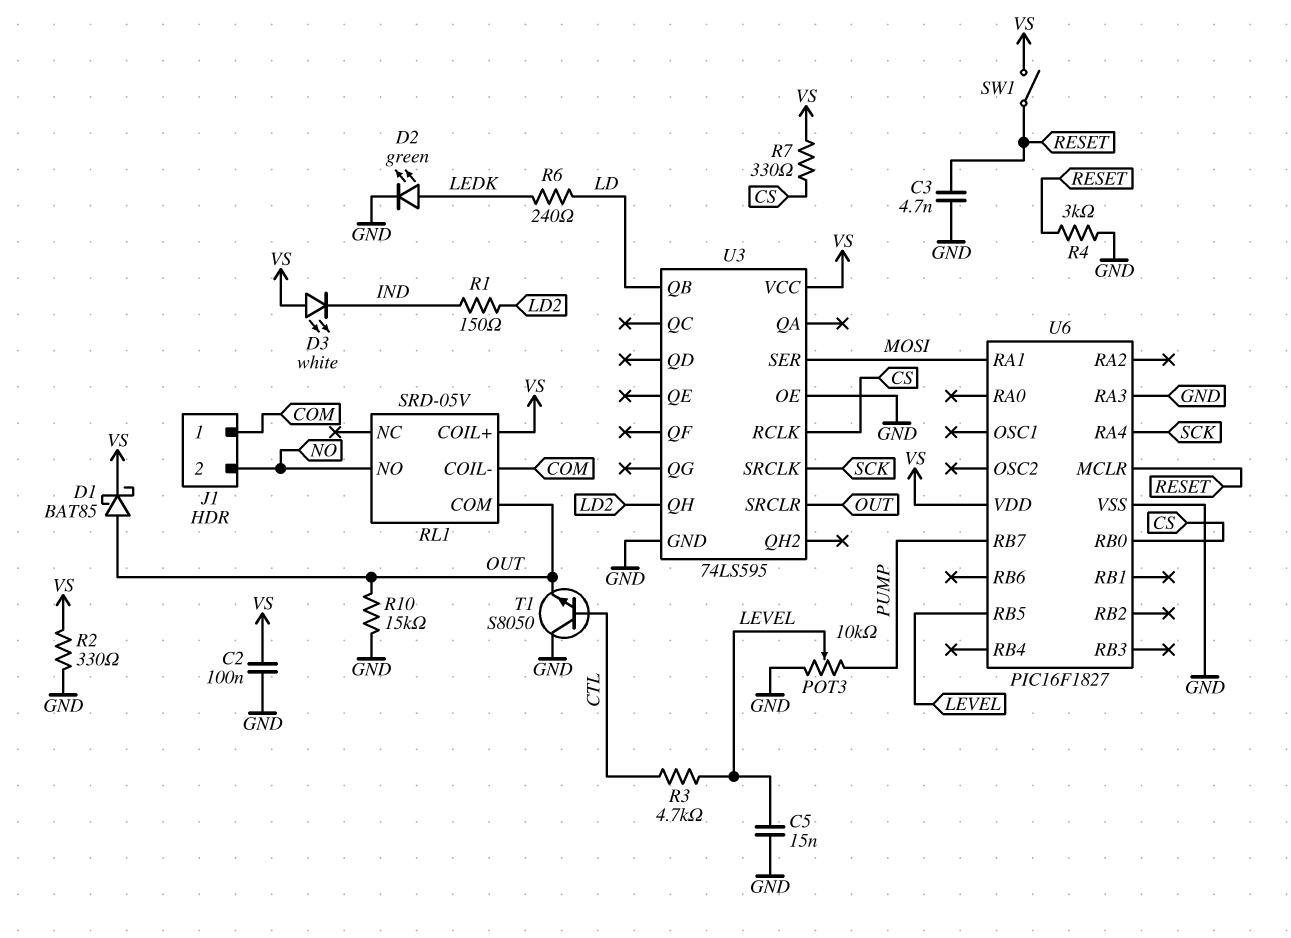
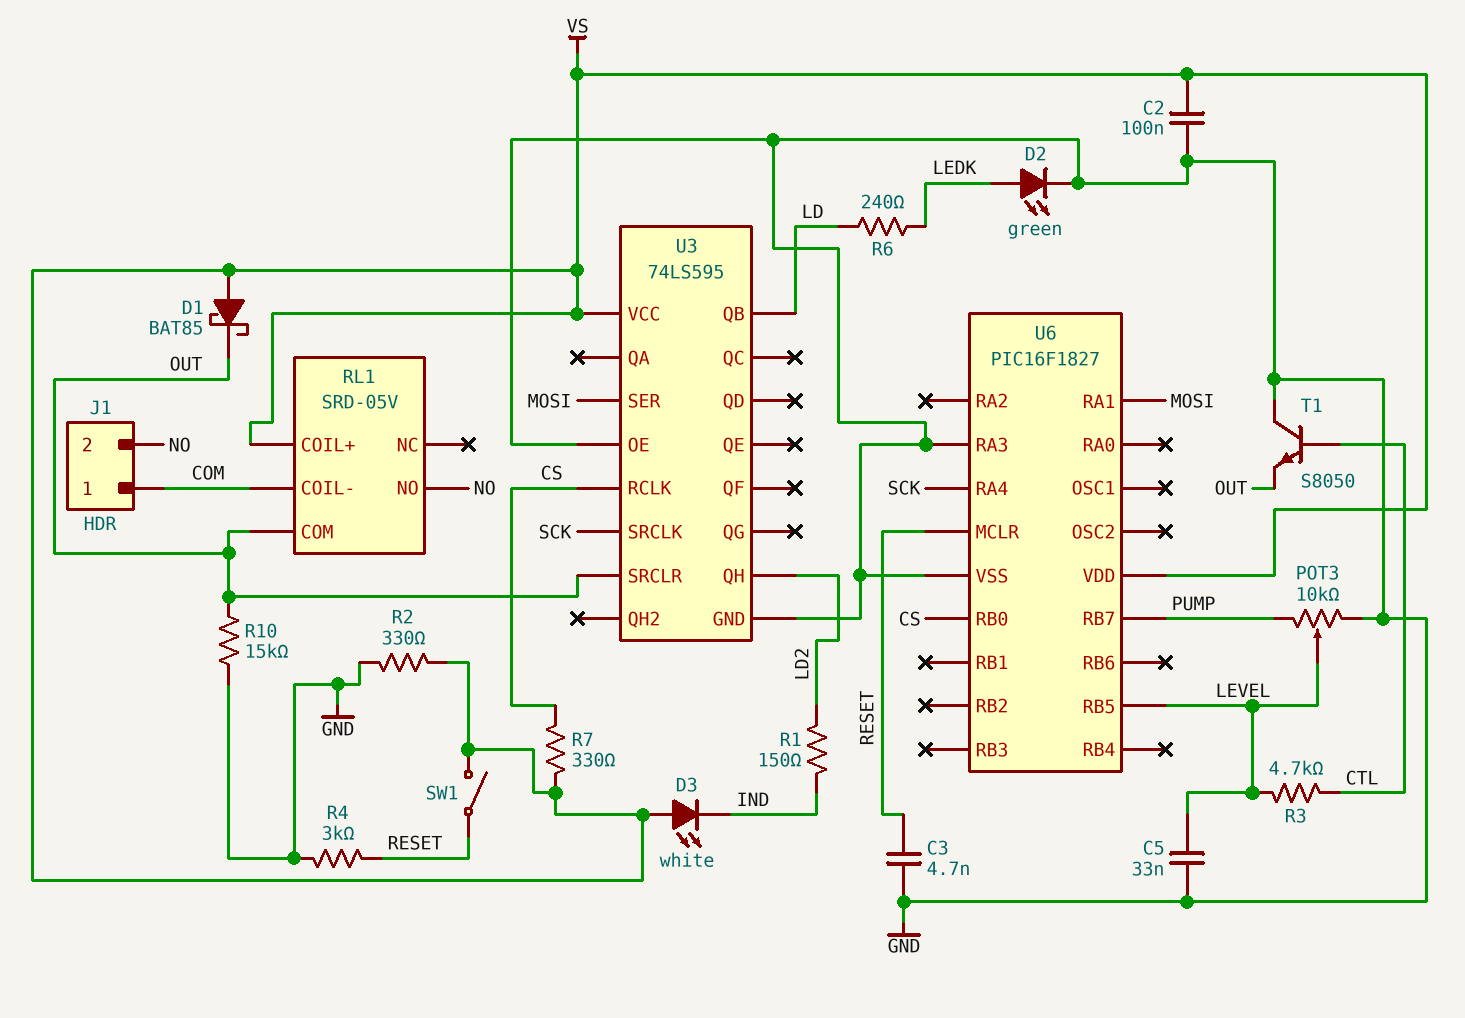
C5: 15nF (GND, LEVEL) -> 33nF (GND, LEVEL)
D1: schottky BAT85 (A OUT, K VS) -> schottky BAT85 (A VS, K OUT)

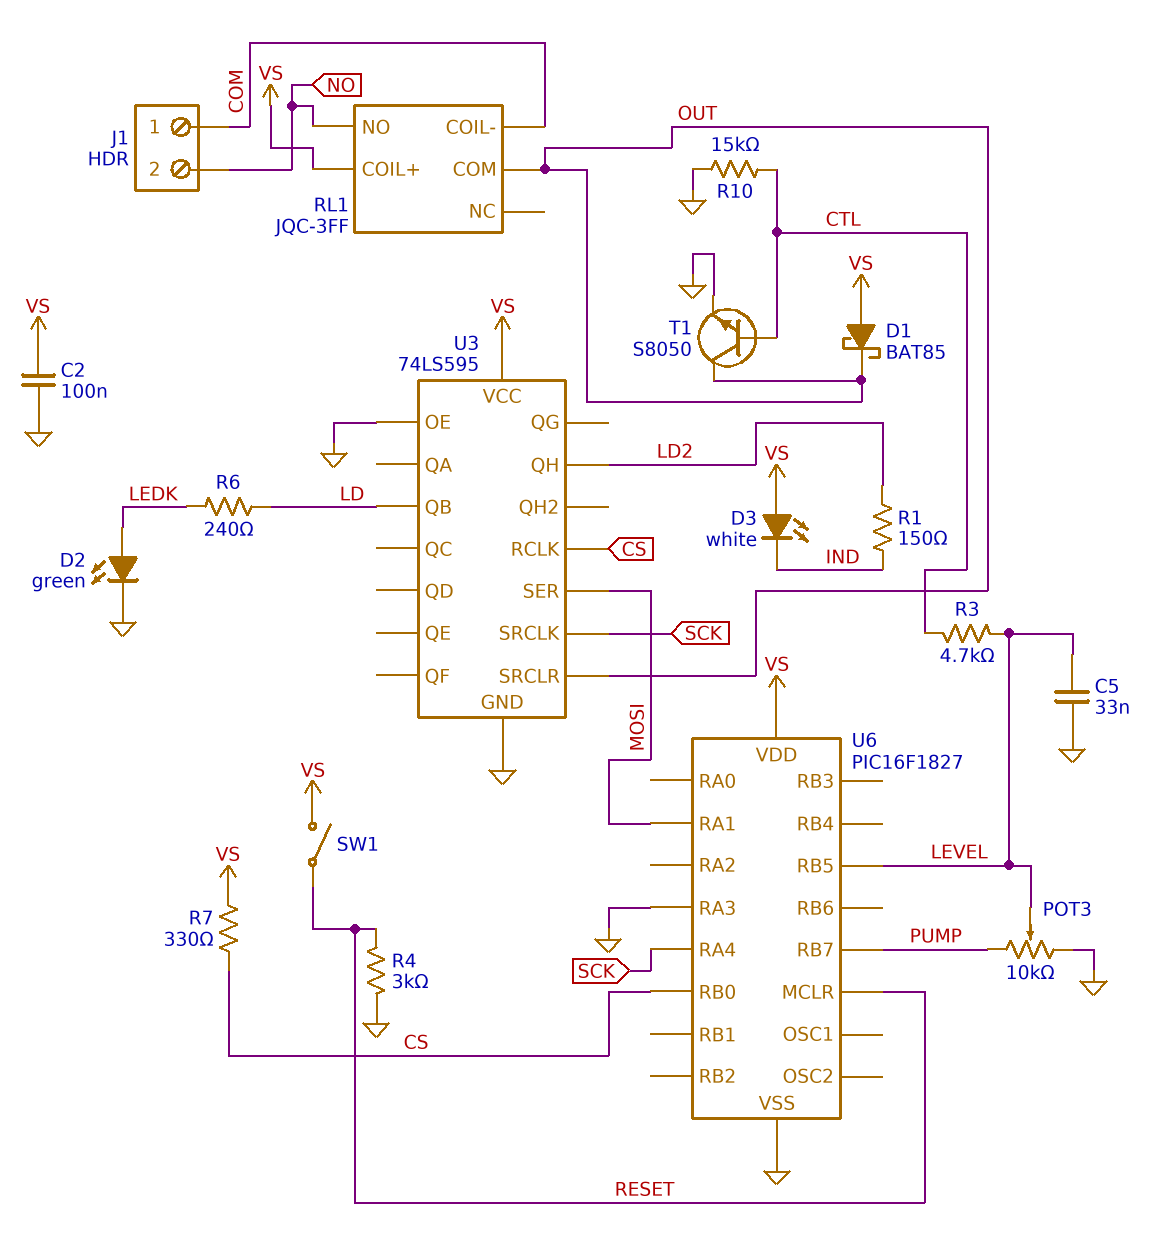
C3: 4.7nF (GND, RESET) -> none
R2: 330 (GND, VS) -> none
R10: 15k (GND, OUT) -> 15k (CTL, GND)
RL1: SRD-05V -> JQC-3FF
T1: NPN S8050 (B CTL, C GND, E OUT) -> NPN S8050 (B CTL, C OUT, E GND)

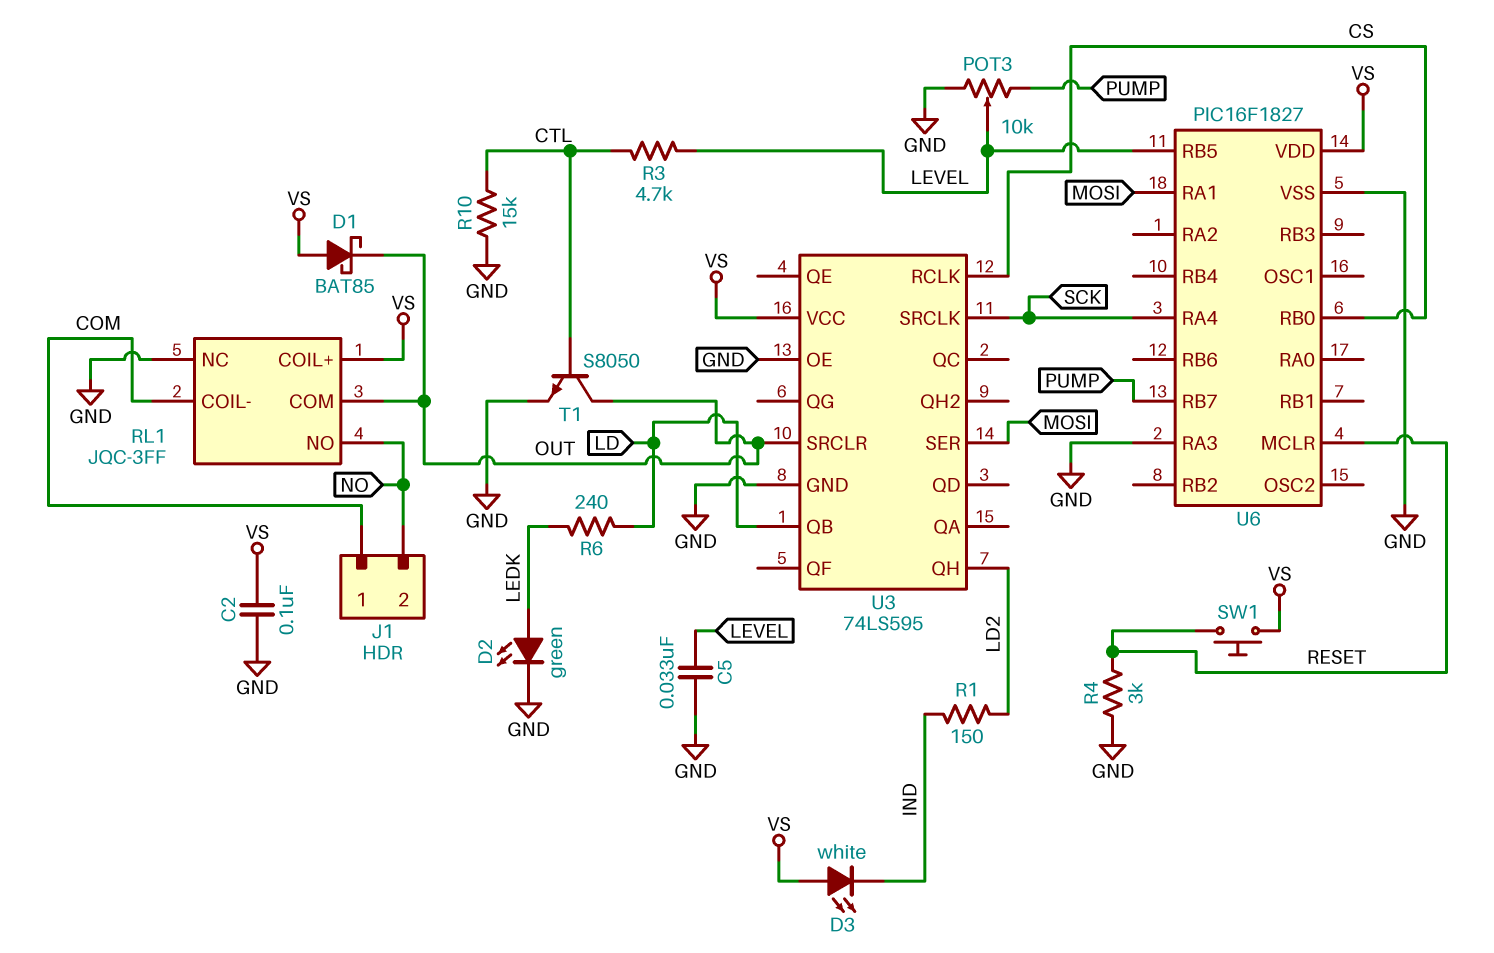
R7: 330 (CS, VS) -> none
RL1 pin NC: none -> GND
SW1: switch (RESET, VS) -> button (RESET, VS)

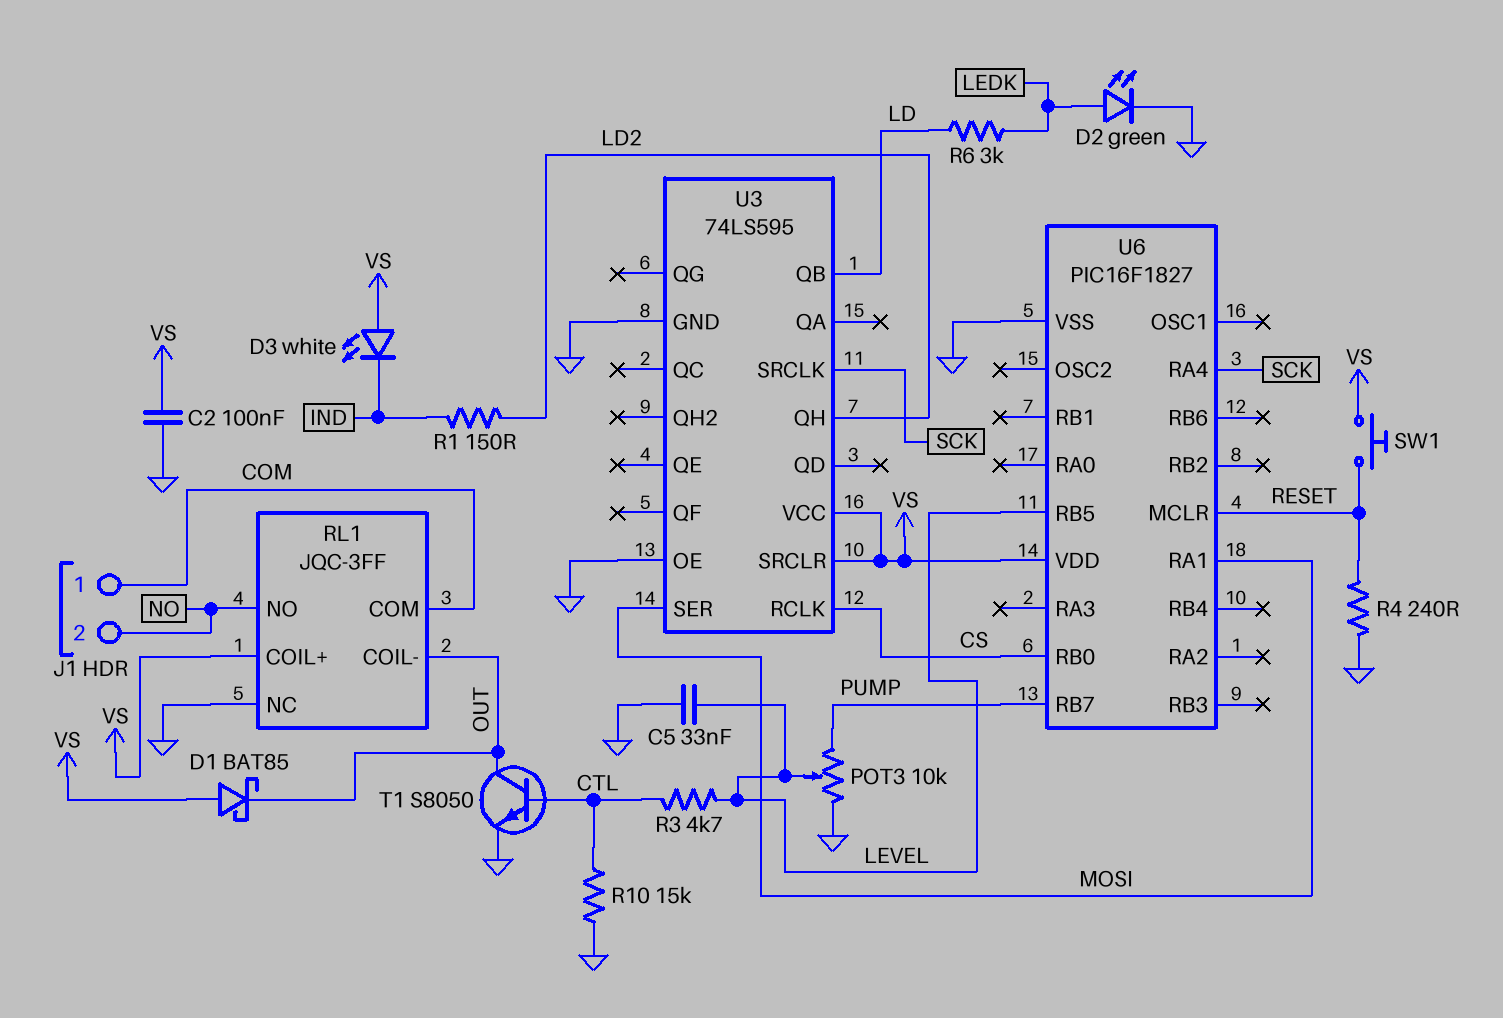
R4: 3k (GND, RESET) -> 240 (GND, RESET)
R6: 240 (LD, LEDK) -> 3k (LD, LEDK)
RL1 pin COIL-: COM -> OUT
RL1 pin COM: OUT -> COM
U3 pin SRCLR: OUT -> VS
U6 pin RA3: GND -> none

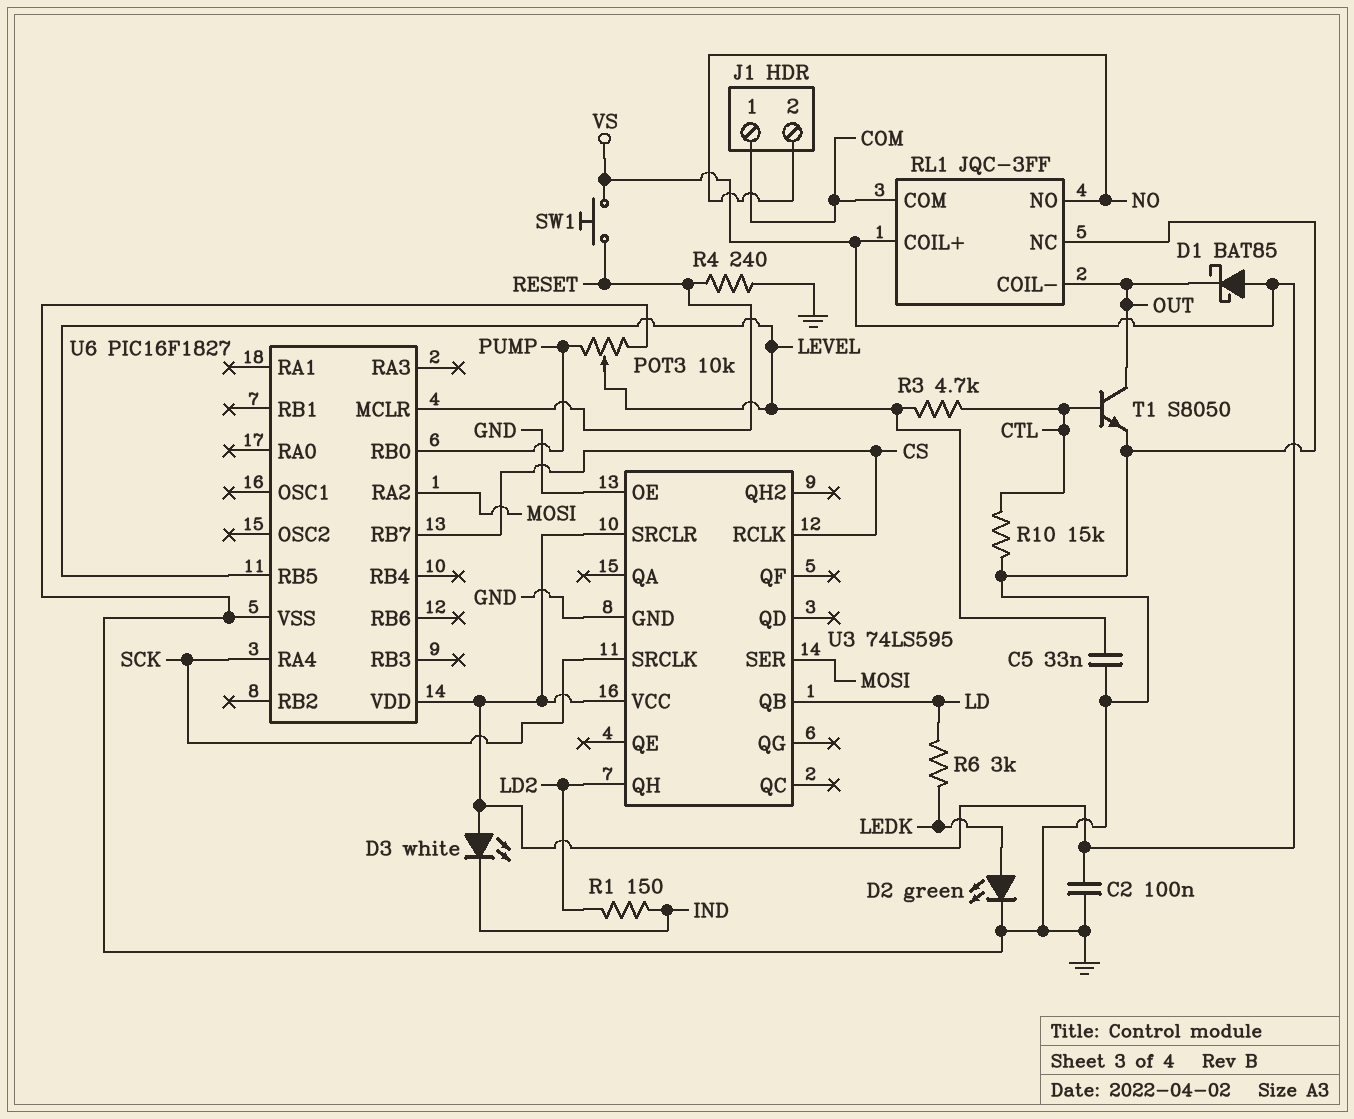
U6 pin RA1: MOSI -> none
U6 pin RA2: none -> MOSI
U6 pin RB0: CS -> PUMP
U6 pin RB7: PUMP -> CS

